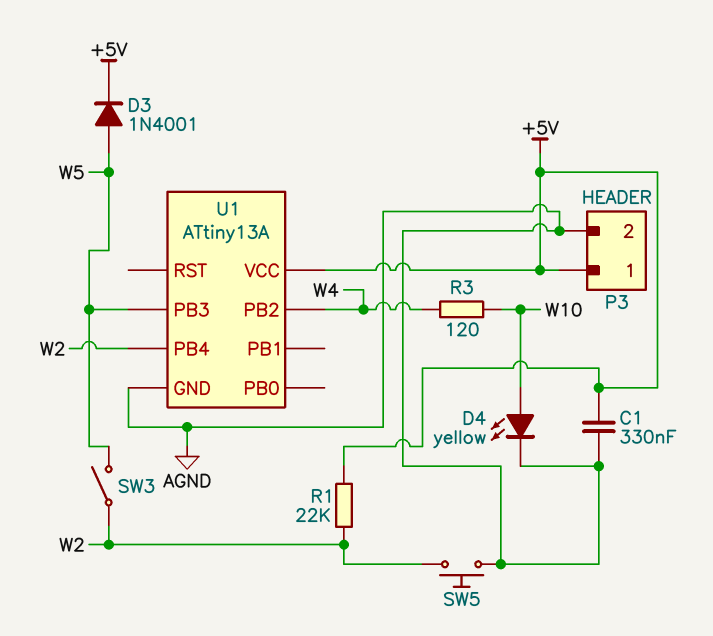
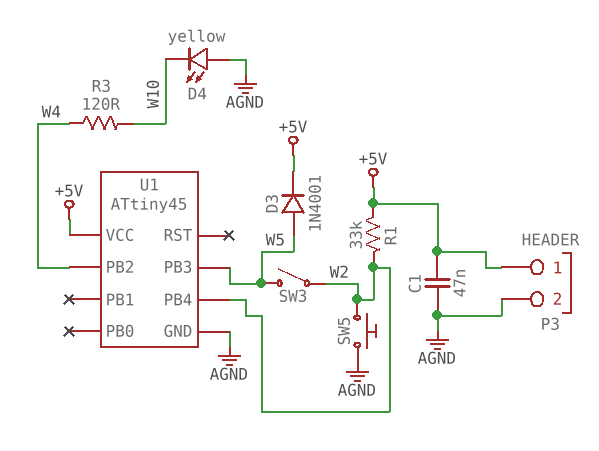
C1: 330nF (+5V, AGND) -> 47nF (+5V, AGND)
D4: LED yellow (A W10, K AGND) -> LED yellow (A AGND, K W10)
R1: 22k (+5V, W2) -> 33k (+5V, W2)
U1: ATtiny13A -> ATtiny45

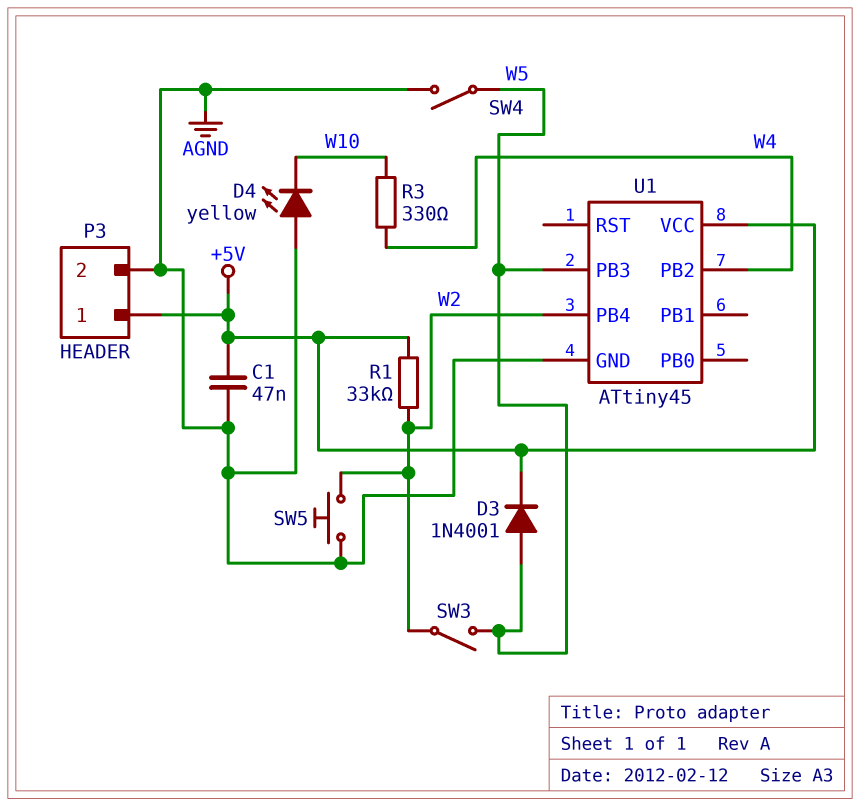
R3: 120 (W4, W10) -> 330 (W4, W10)
SW4: none -> switch (AGND, W5)

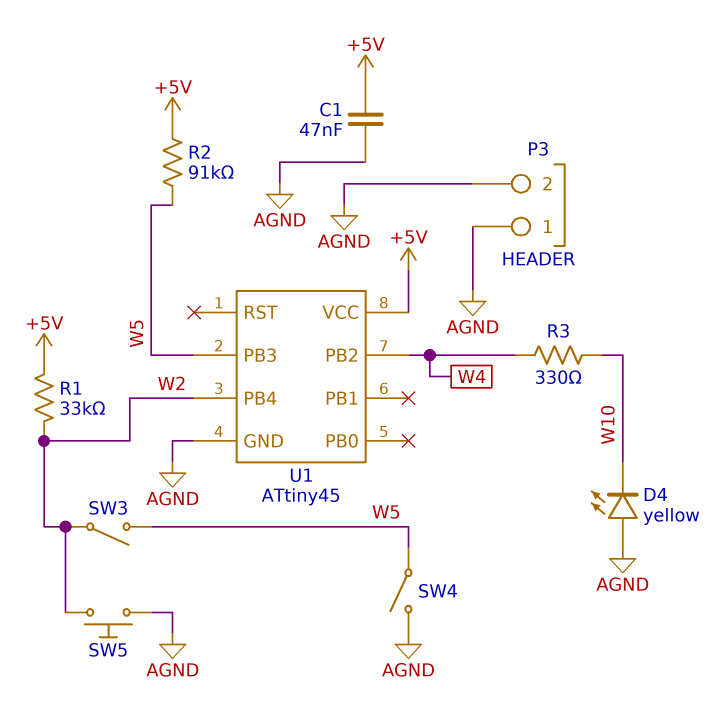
D3: diode 1N4001 (A W5, K +5V) -> none
P3 pin 1: +5V -> AGND
R2: none -> 91k (+5V, W5)

